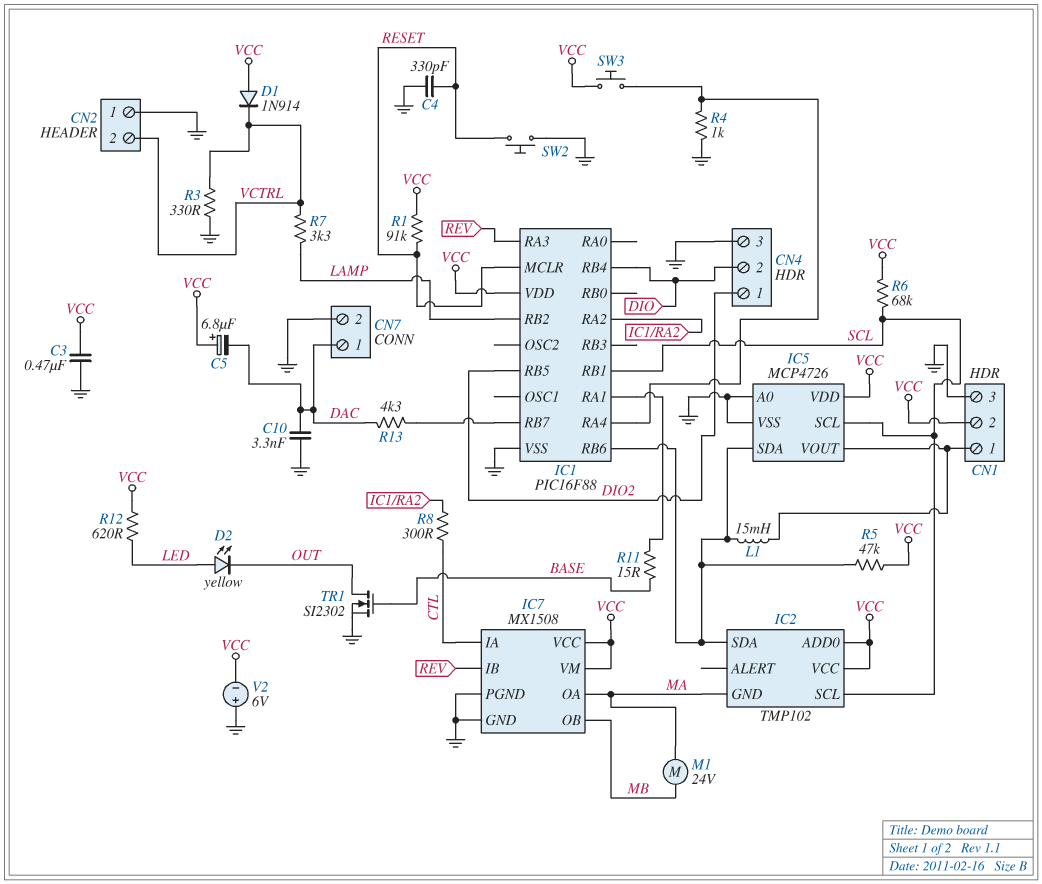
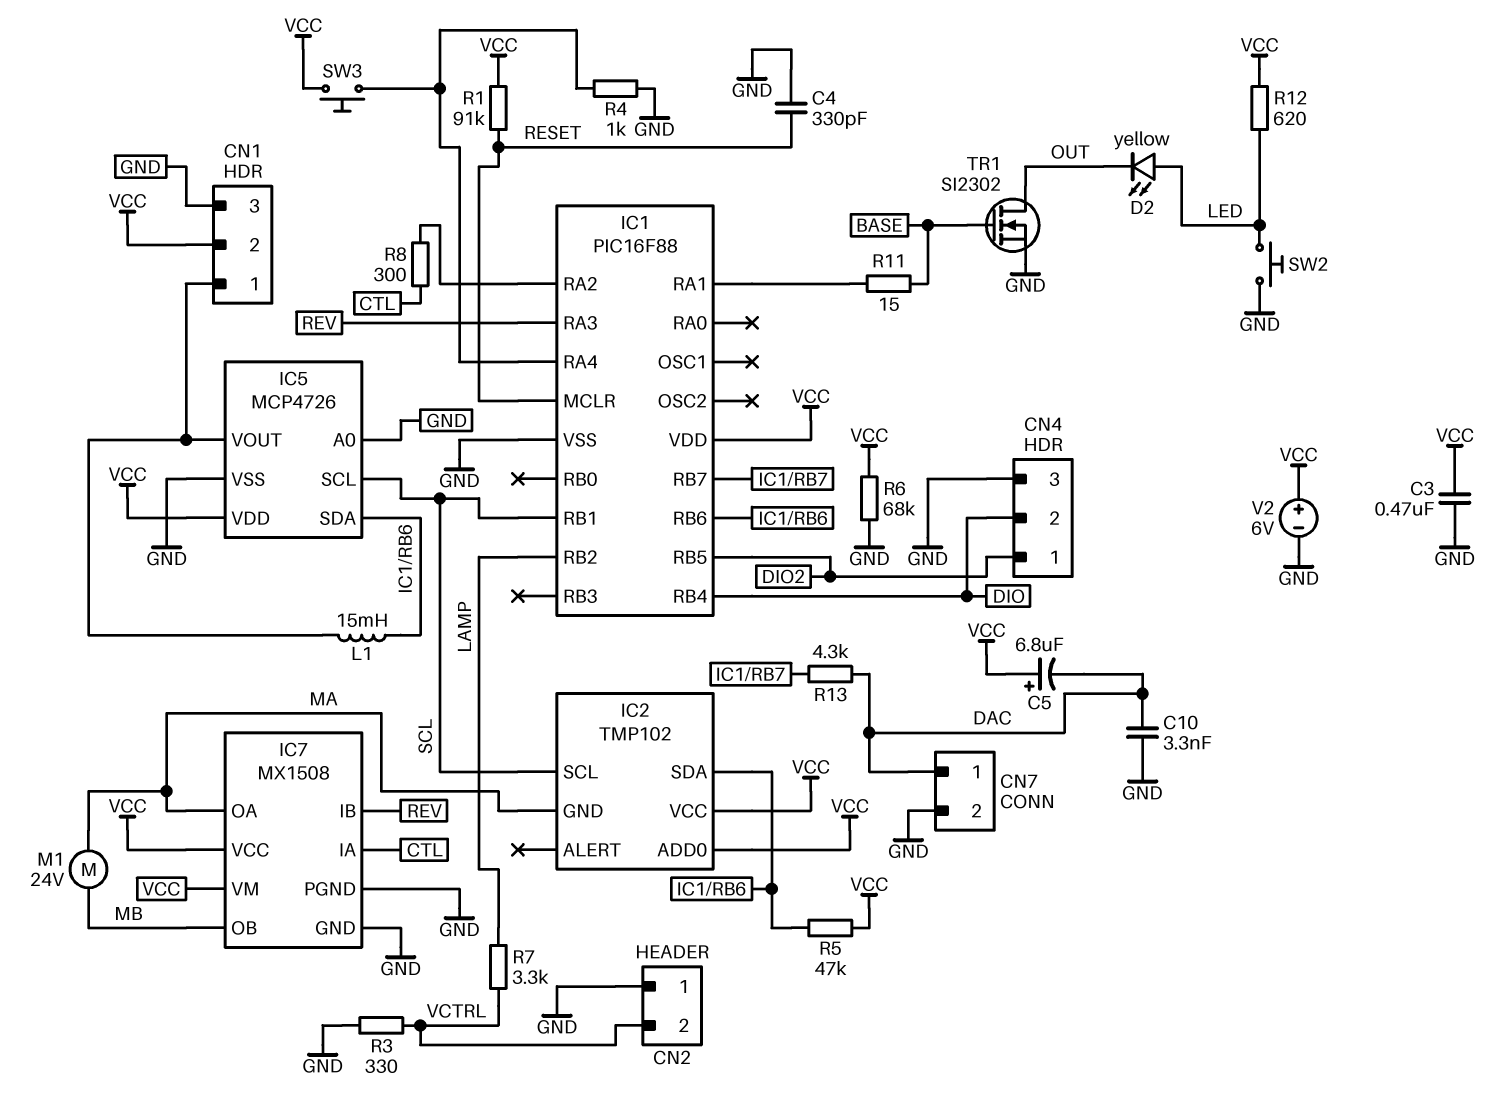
D1: diode 1N914 (A VCC, K VCTRL) -> none
R6: 68k (SCL, VCC) -> 68k (GND, VCC)
SW2: button (GND, RESET) -> button (GND, LED)
V2: 6V (plus GND, minus VCC) -> 6V (plus VCC, minus GND)

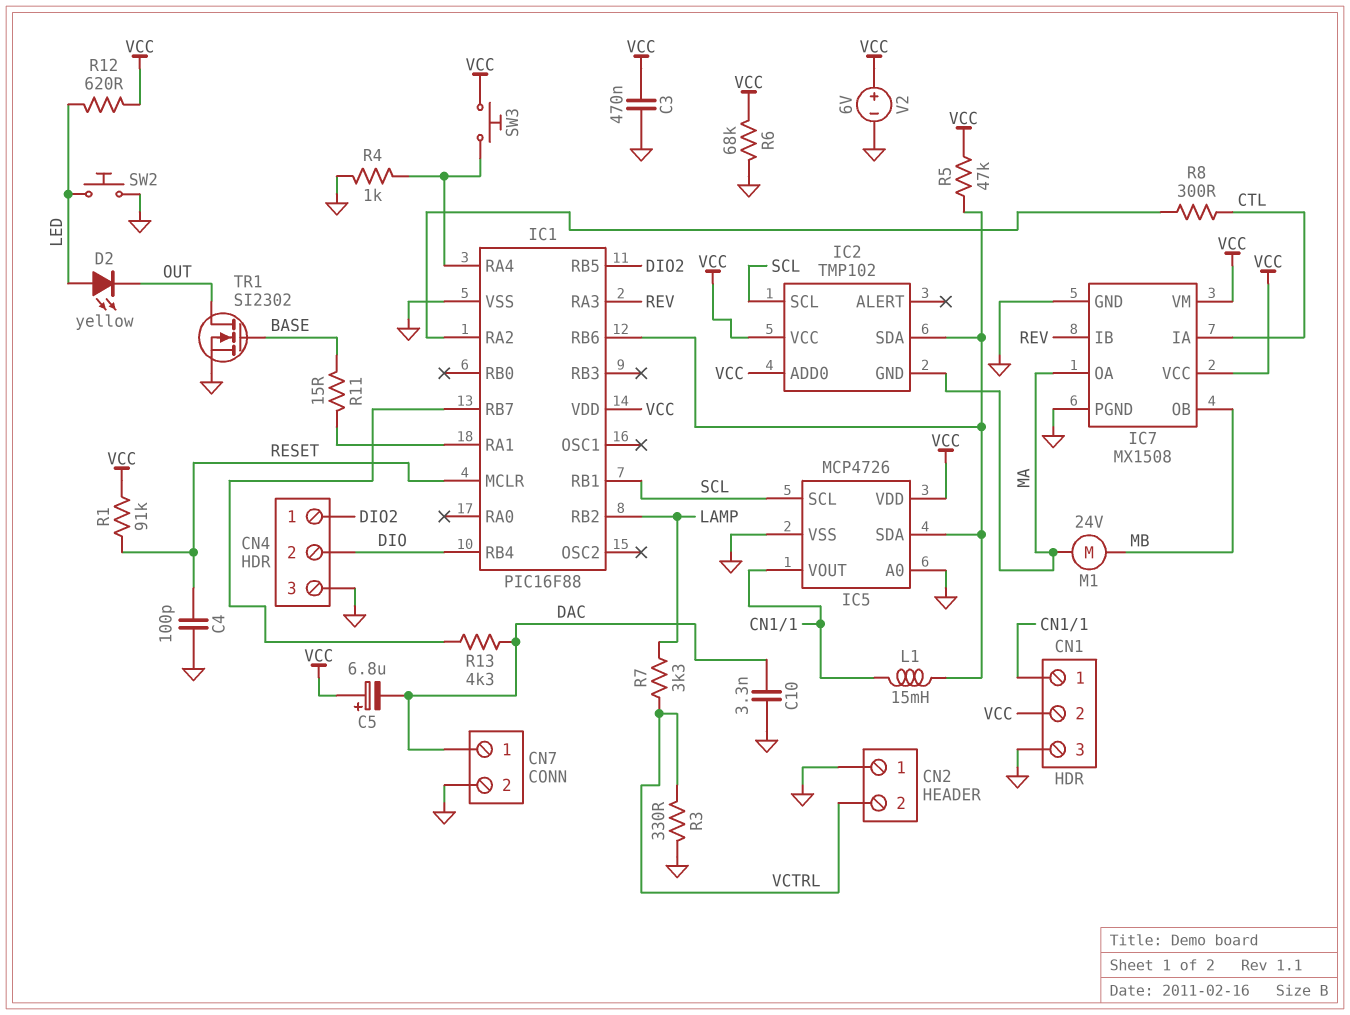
C4: 330pF (GND, RESET) -> 100pF (GND, RESET)

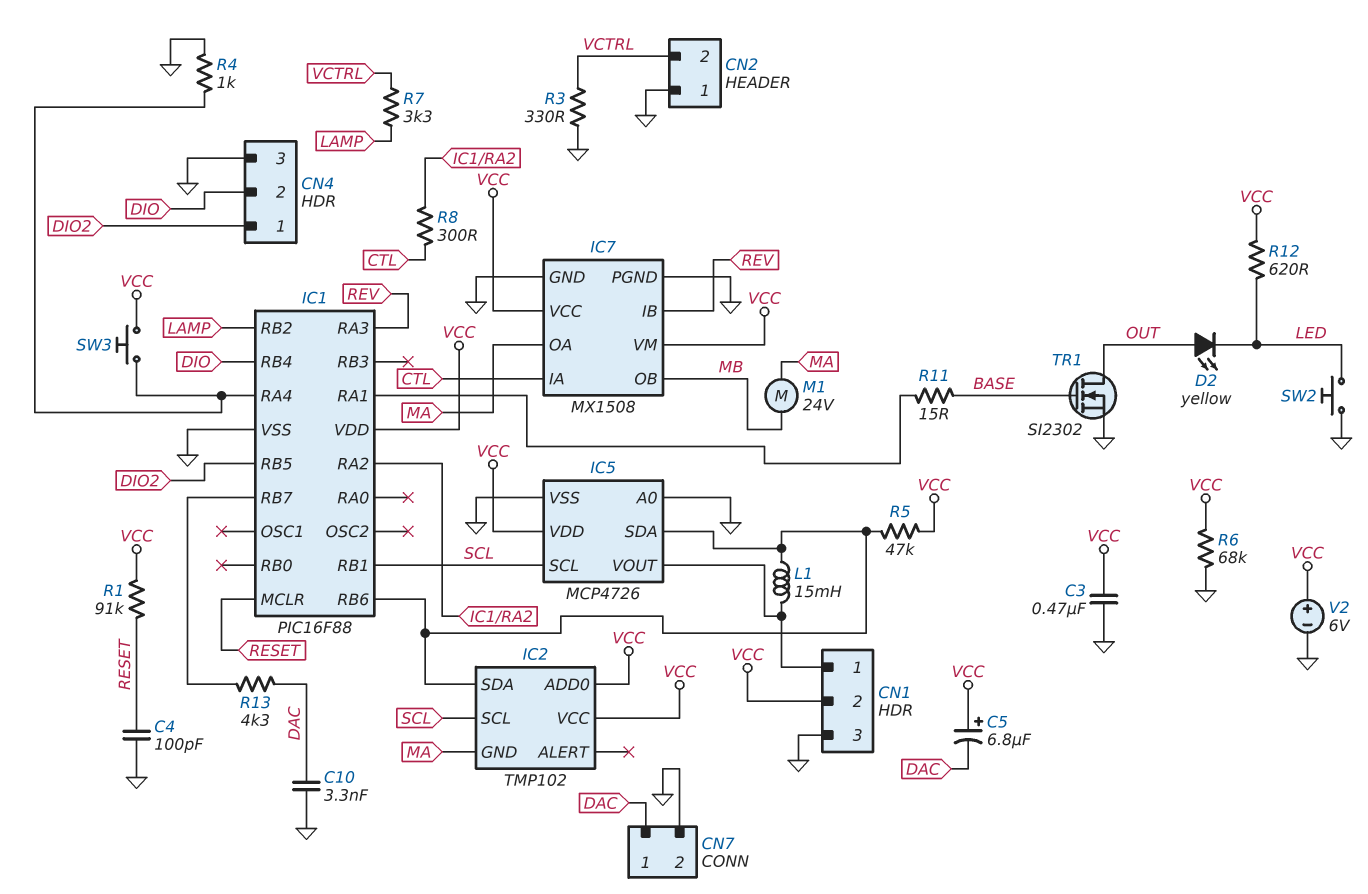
D2: LED yellow (A LED, K OUT) -> LED yellow (A OUT, K LED)

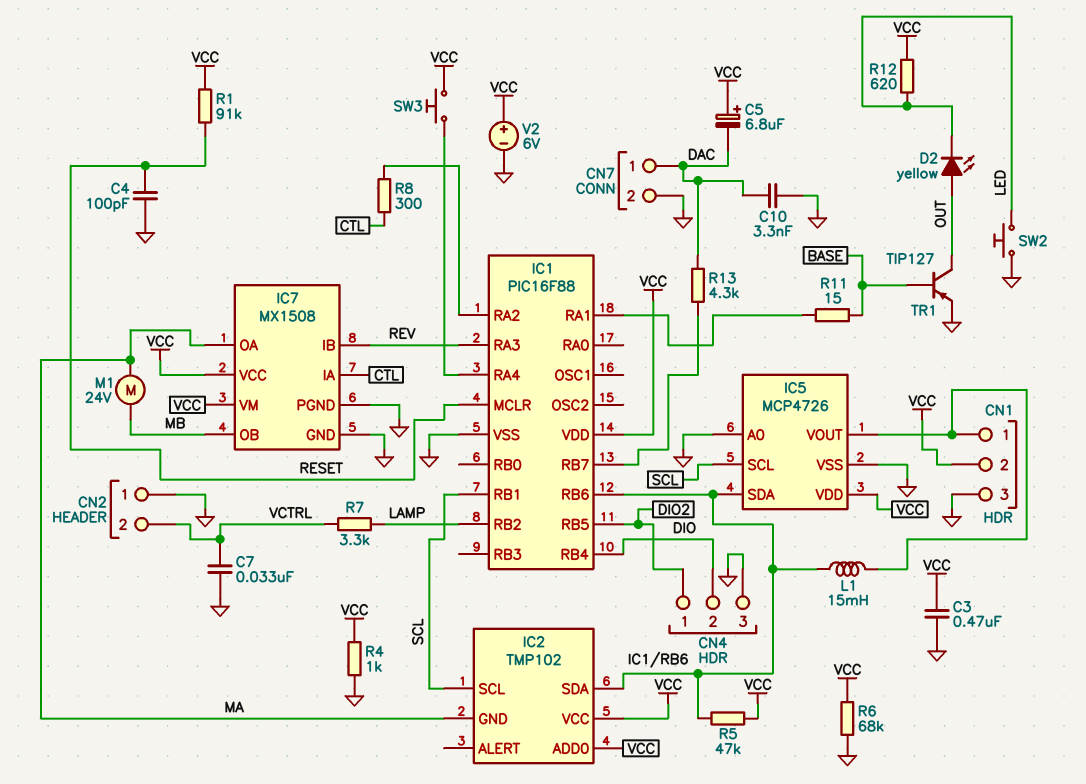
C7: none -> 33nF (GND, VCTRL)
R3: 330 (GND, VCTRL) -> none
R4: 1k (GND, IC1/RA4) -> 1k (GND, VCC)
TR1: NMOS SI2302 (G BASE, D OUT, S GND) -> PNP TIP127 (B BASE, C OUT, E GND)

